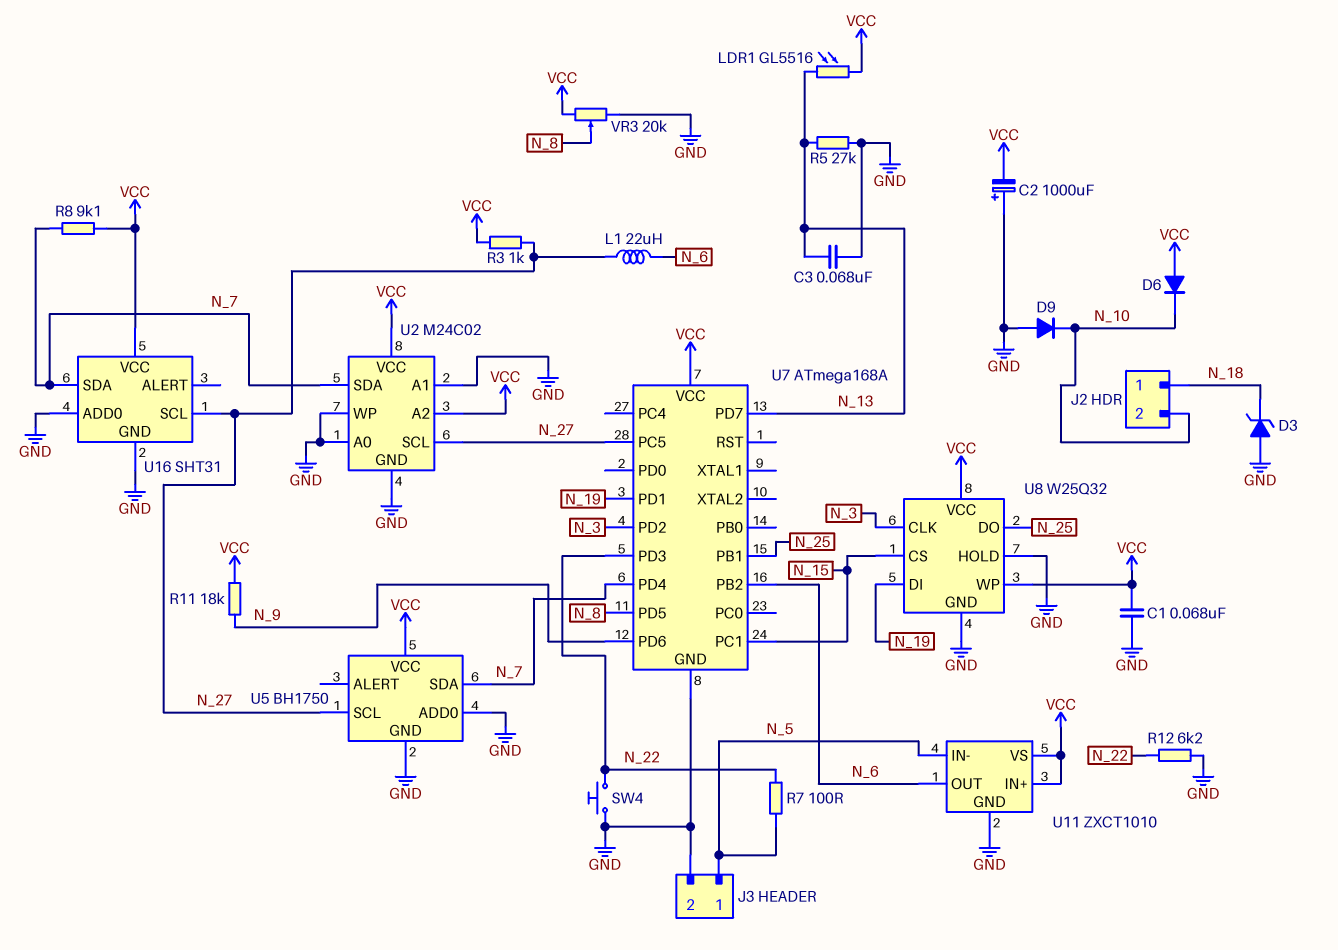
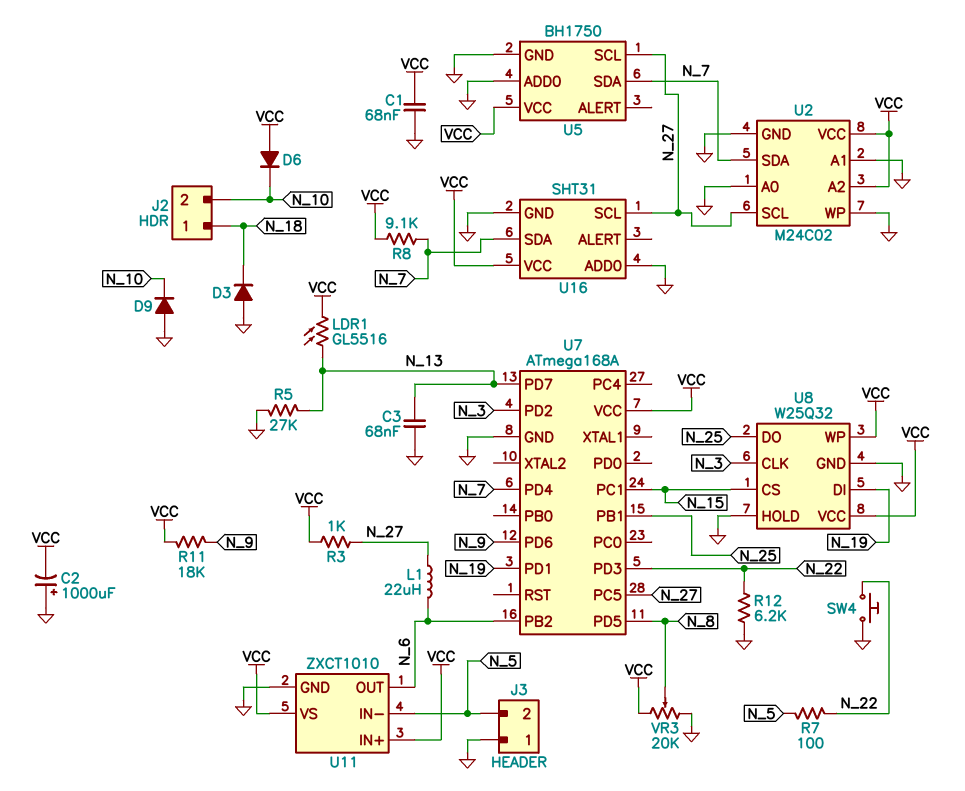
D3: zener (A GND, K N_18) -> diode (A GND, K N_18)
J3 pin 1: N_5 -> GND
J3 pin 2: GND -> N_5

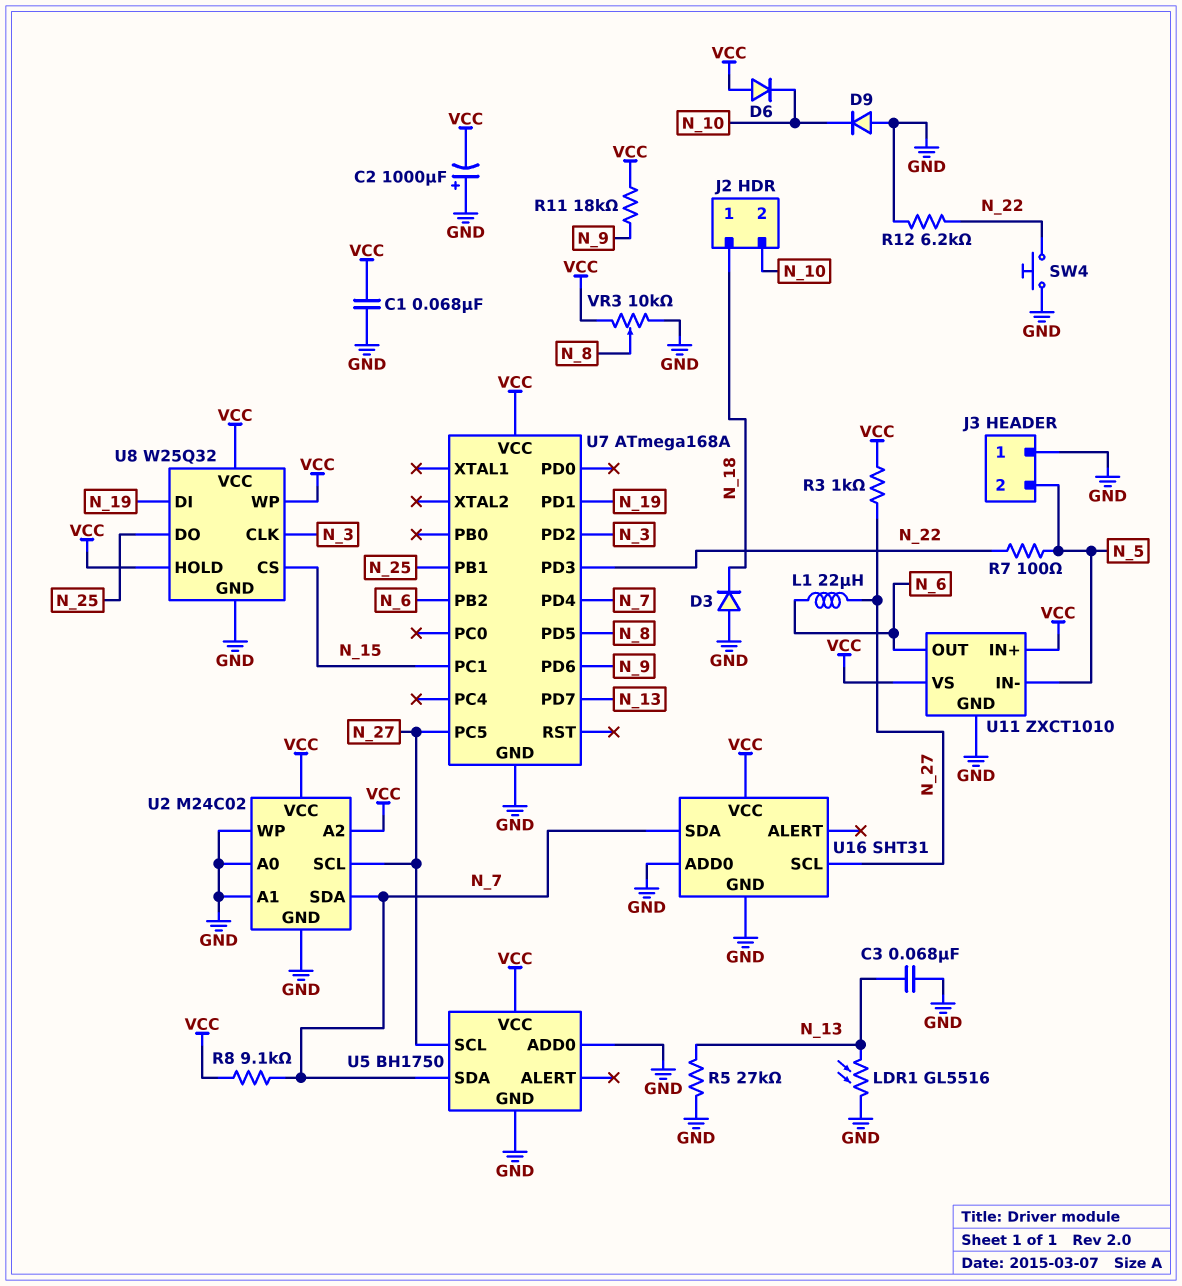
LDR1: GL5516 (N_13, VCC) -> GL5516 (GND, N_13)
U8 pin HOLD: GND -> VCC
VR3: 20k (GND, VCC, wiper N_8) -> 10k (GND, VCC, wiper N_8)

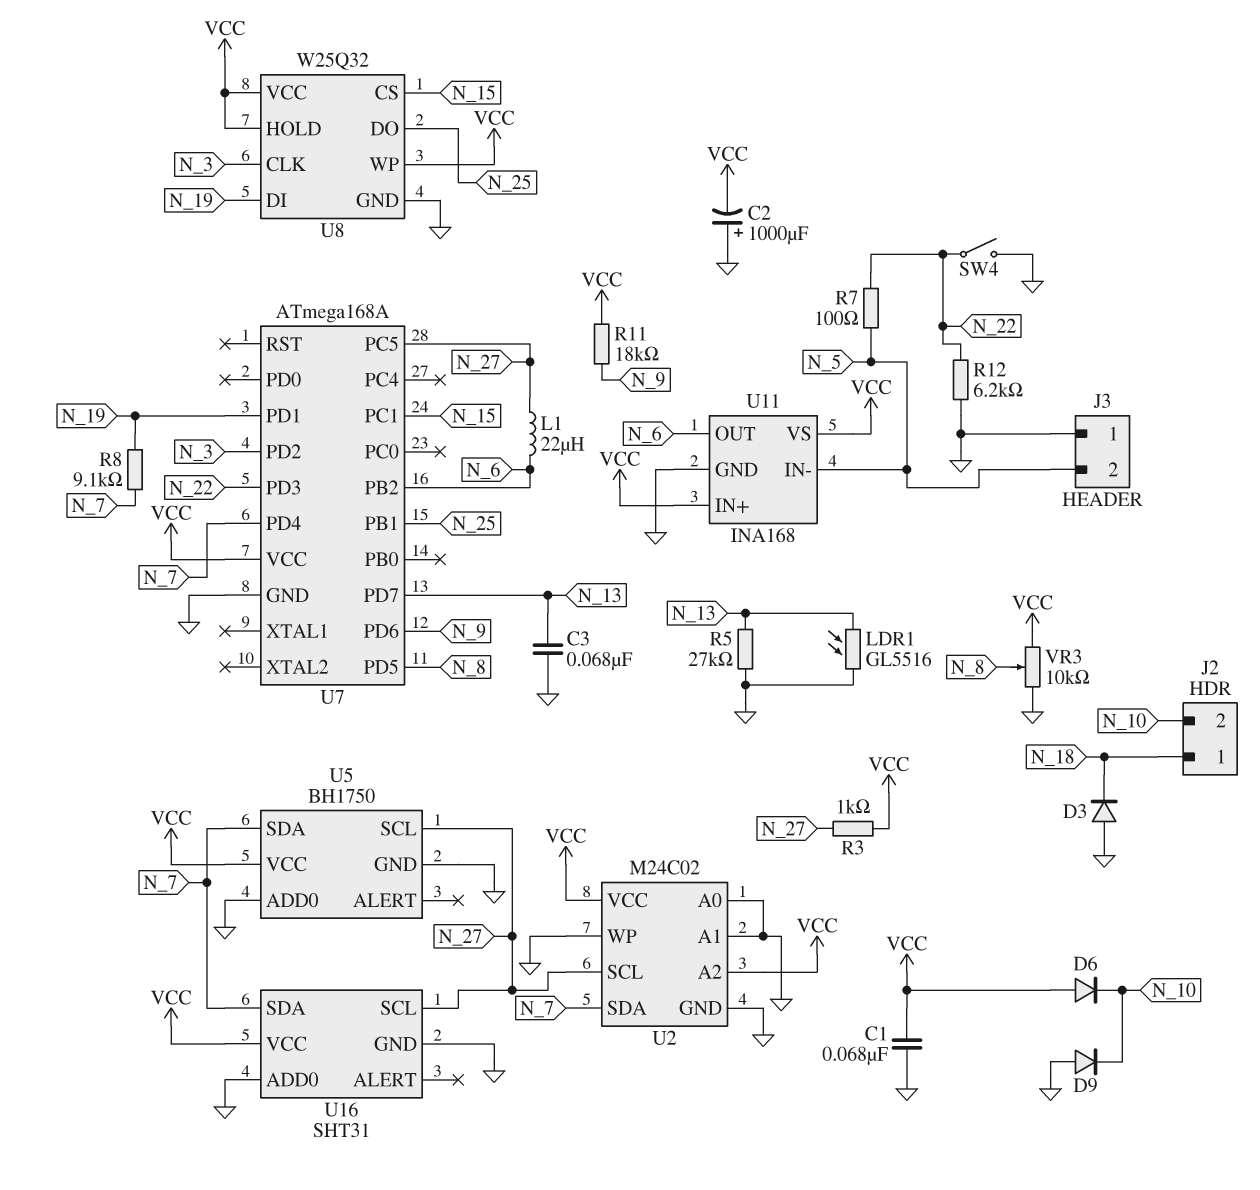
R8: 9.1k (N_7, VCC) -> 9.1k (N_7, N_19)
SW4: button (GND, N_22) -> switch (GND, N_22)
U11: ZXCT1010 -> INA168

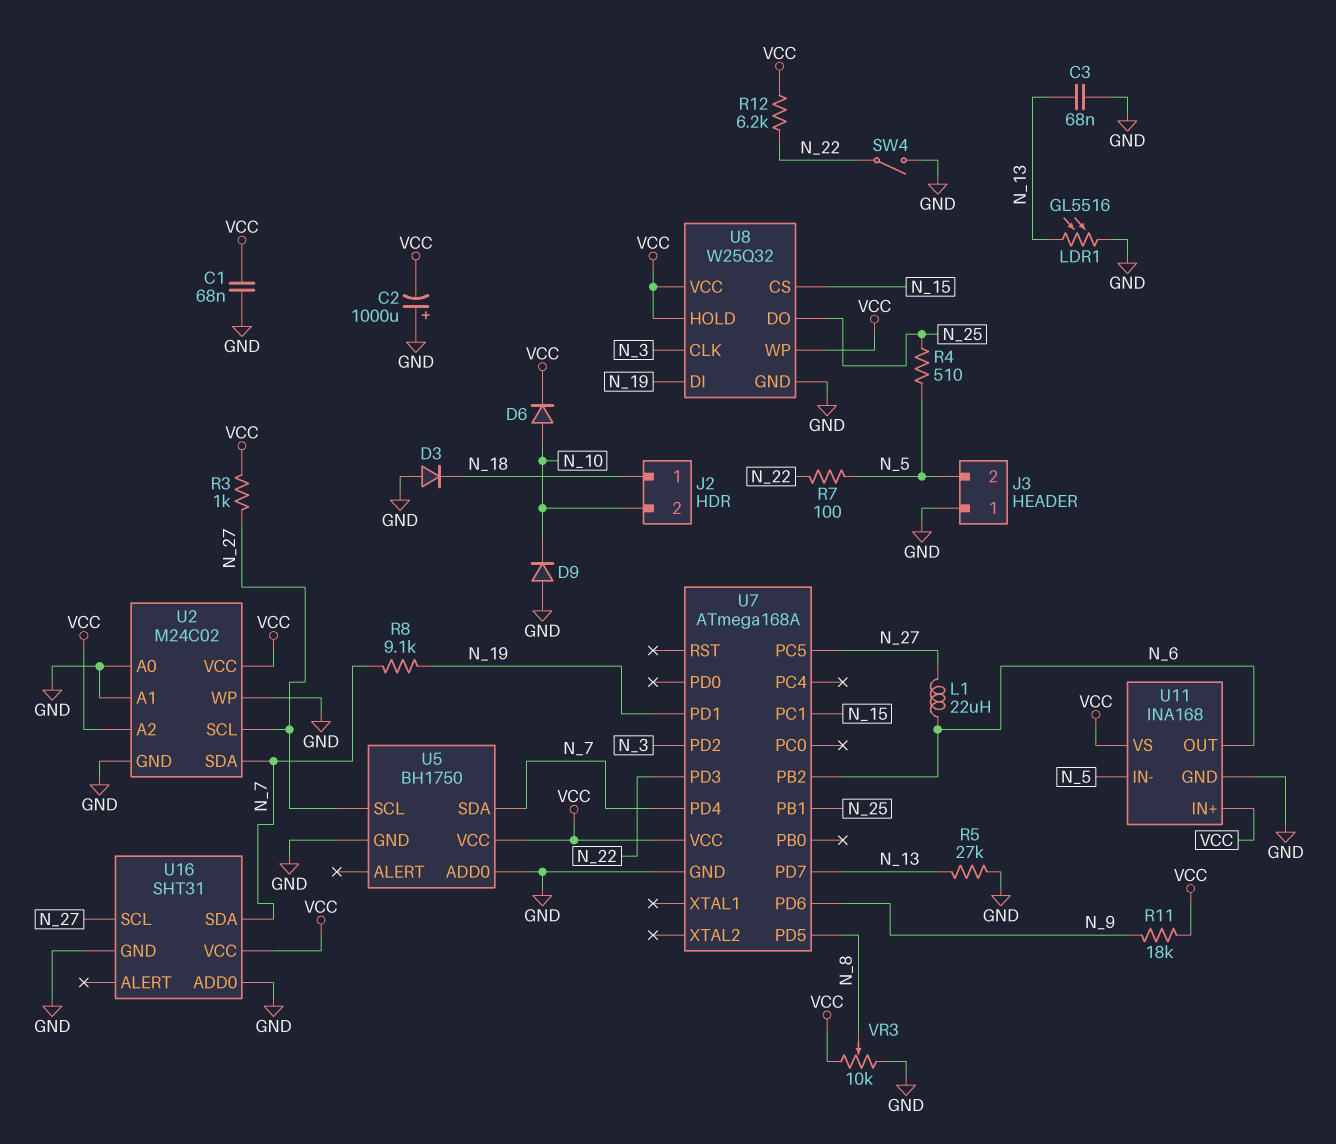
D6: diode (A VCC, K N_10) -> diode (A N_10, K VCC)
R4: none -> 510 (N_5, N_25)
R12: 6.2k (GND, N_22) -> 6.2k (N_22, VCC)

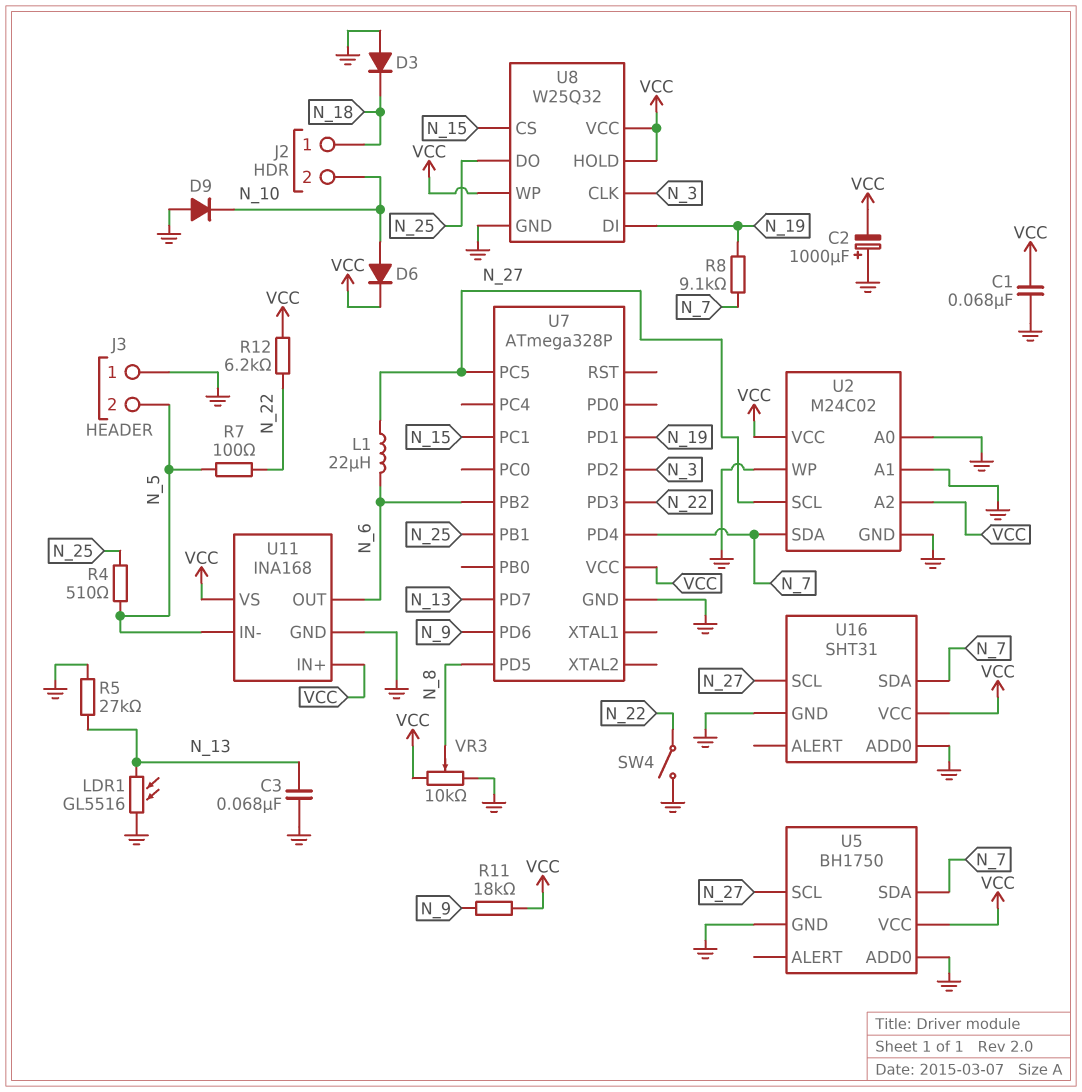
R3: 1k (N_27, VCC) -> none
U7: ATmega168A -> ATmega328P

